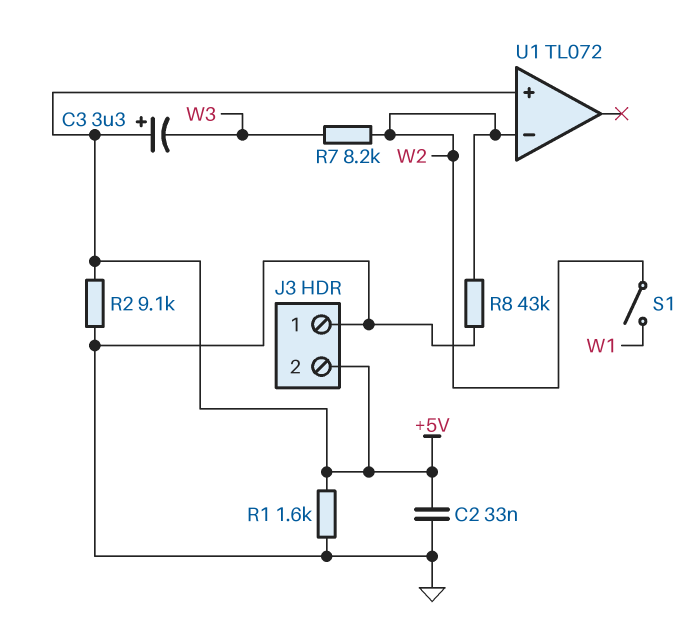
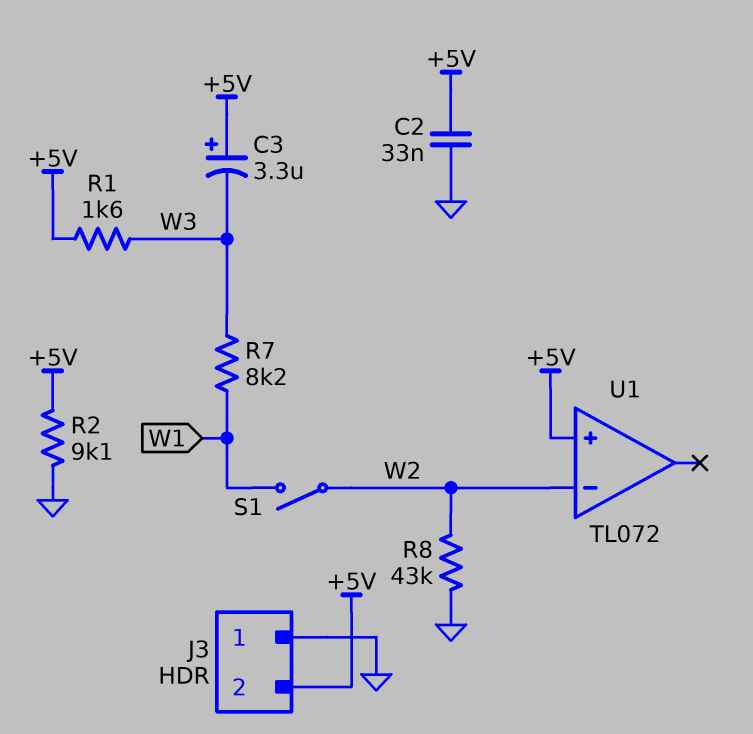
R1: 1.6k (+5V, GND) -> 1.6k (+5V, W3)
R7: 8.2k (W2, W3) -> 8.2k (W1, W3)

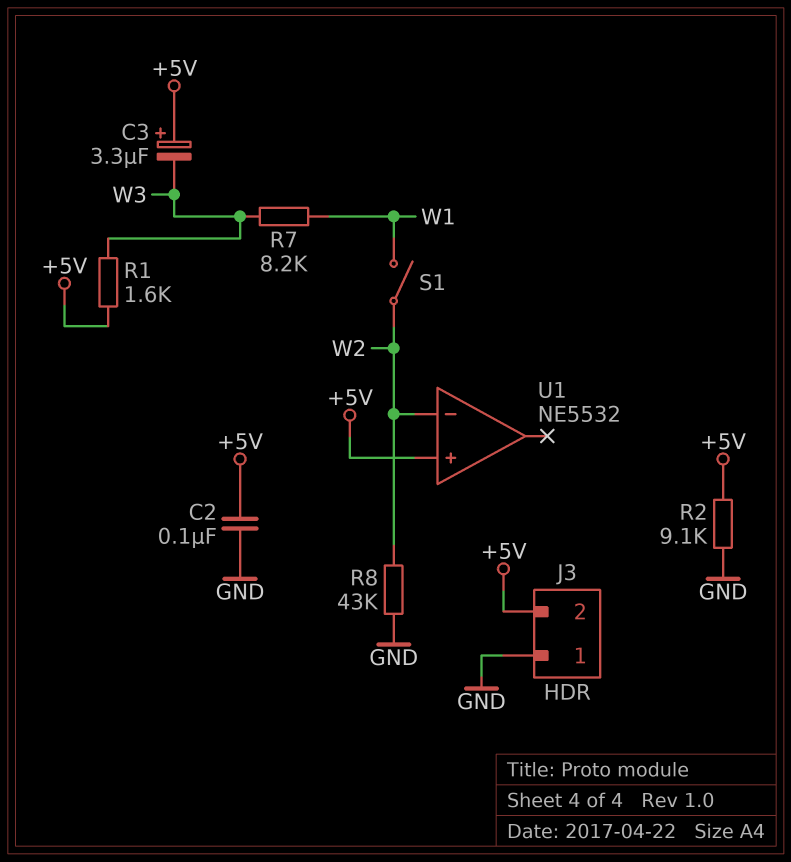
C2: 33nF (+5V, GND) -> 100nF (+5V, GND)
U1: TL072 -> NE5532

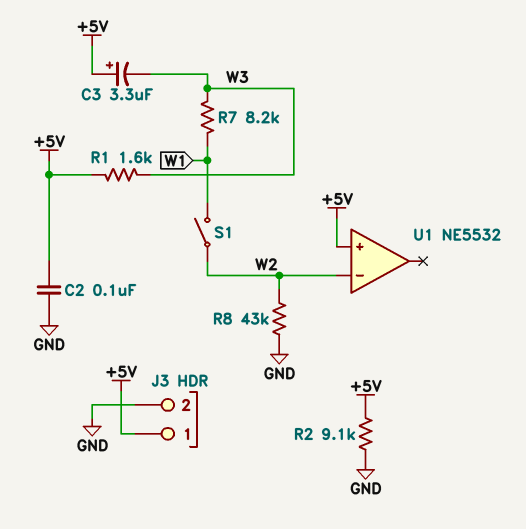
J3 pin 1: GND -> +5V
J3 pin 2: +5V -> GND

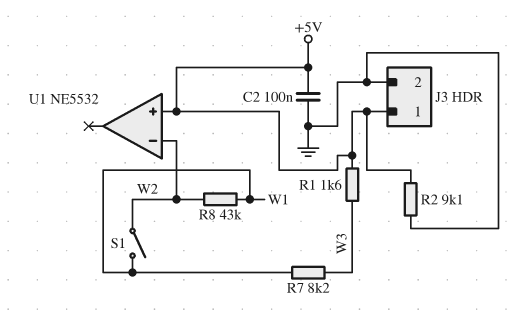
C3: 3.3uF (plus +5V, minus W3) -> none
R8: 43k (GND, W2) -> 43k (W1, W2)

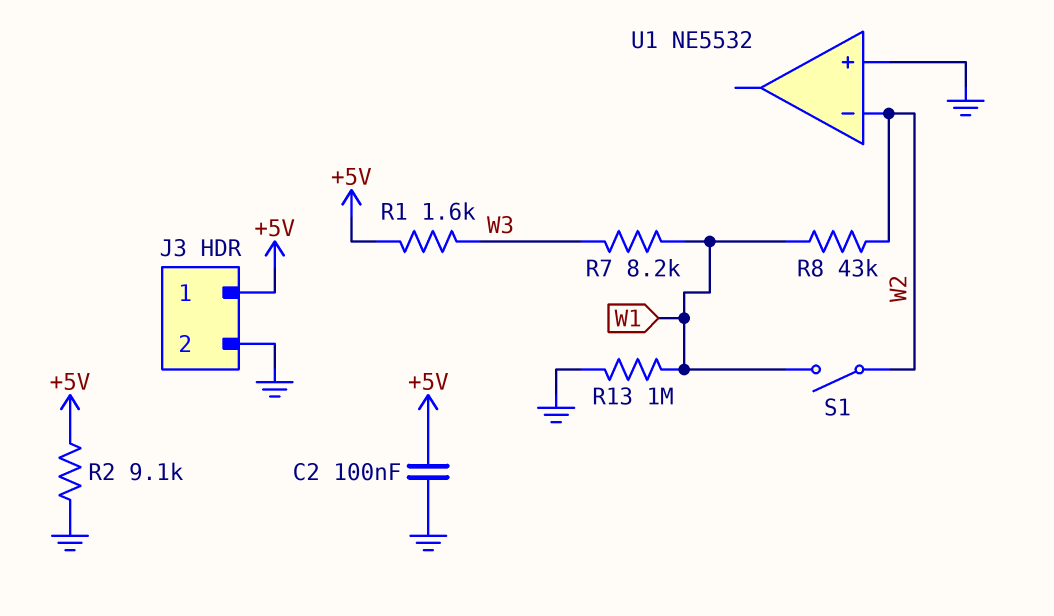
R13: none -> 1M (GND, W1)
U1 pin in+: +5V -> GND

